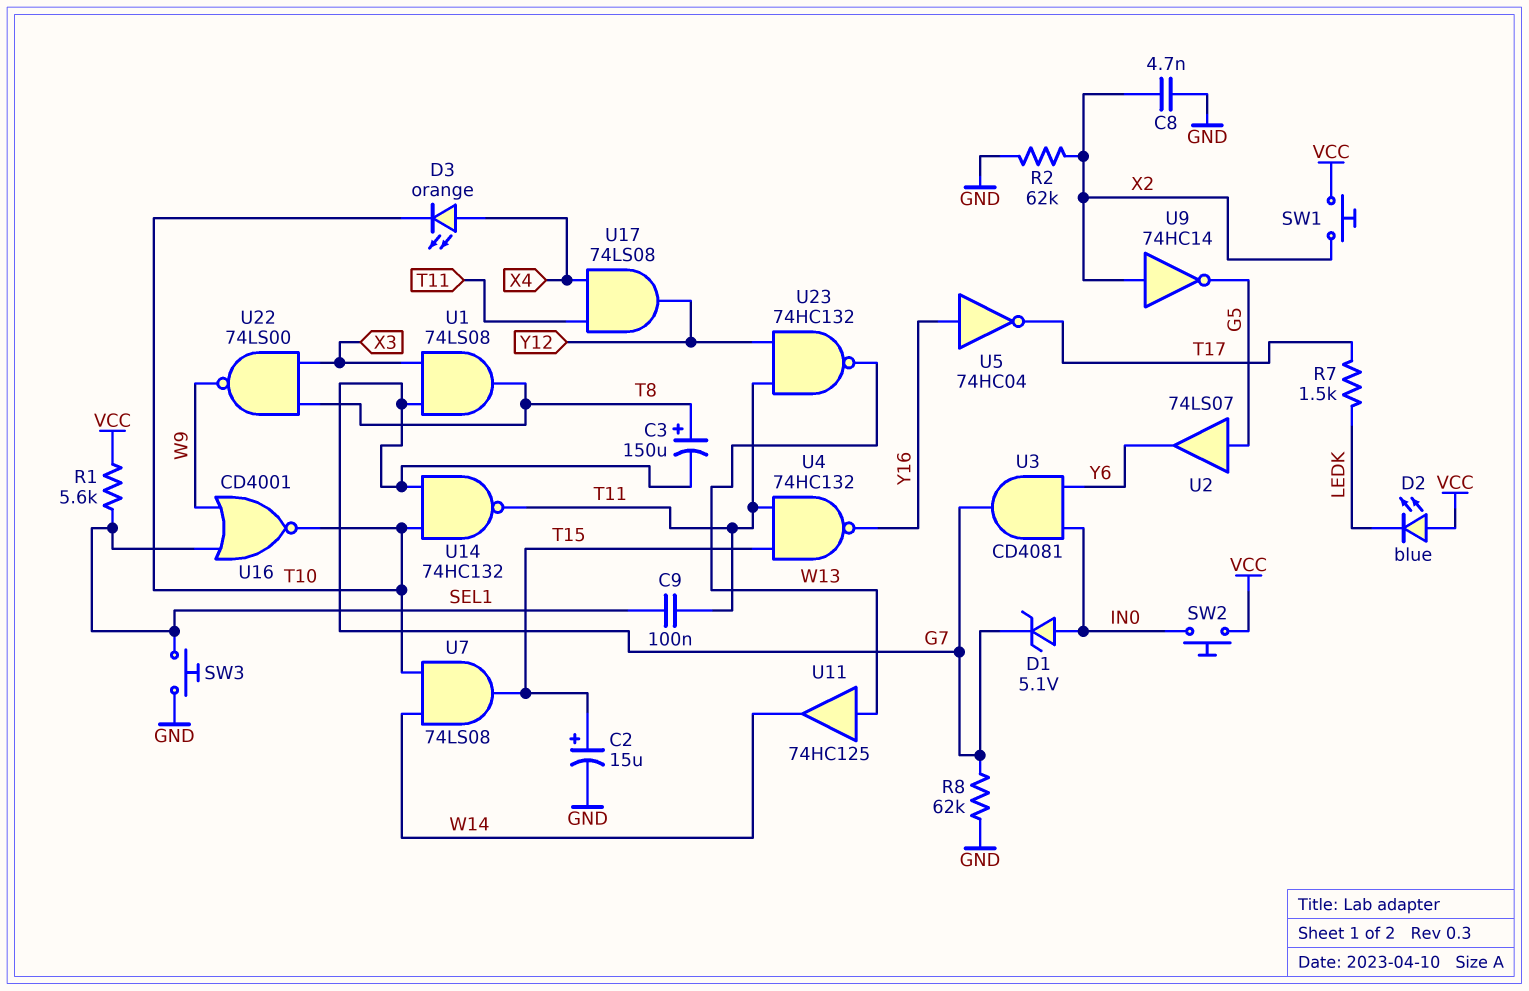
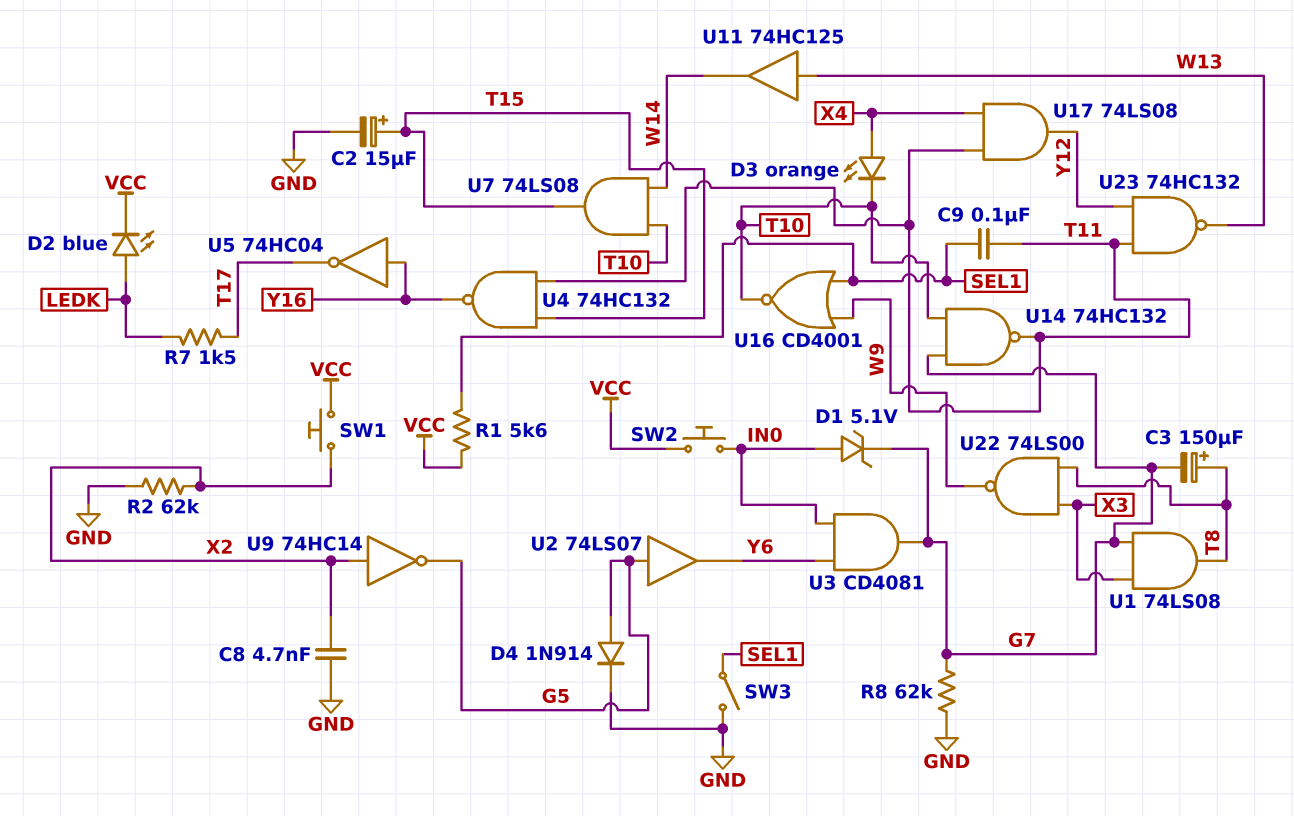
D2: LED blue (A VCC, K LEDK) -> LED blue (A LEDK, K VCC)
D4: none -> diode 1N914 (A G5, K GND)
SW3: button (GND, SEL1) -> switch (GND, SEL1)

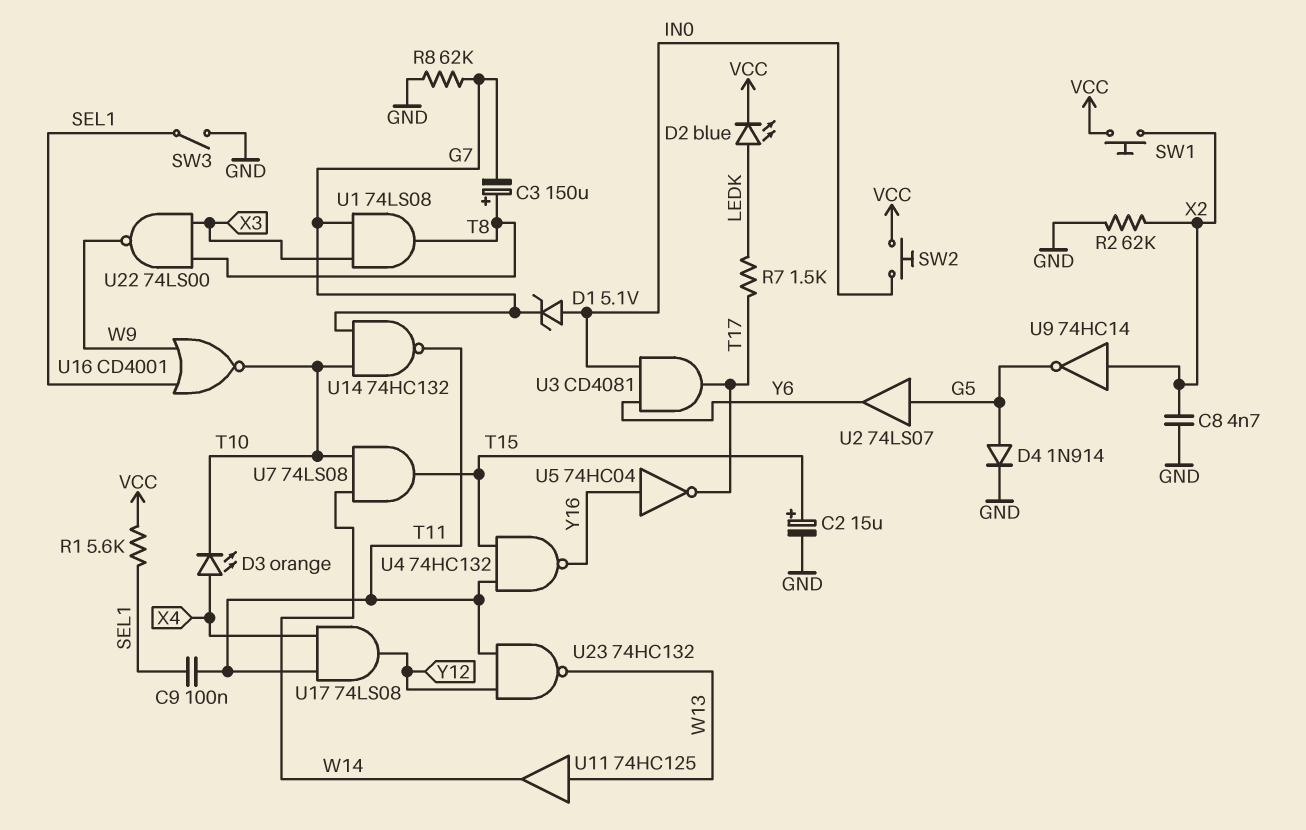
U3: AND CD4081 (in IN0, in Y6, out G7) -> AND CD4081 (in IN0, in Y6, out T17)

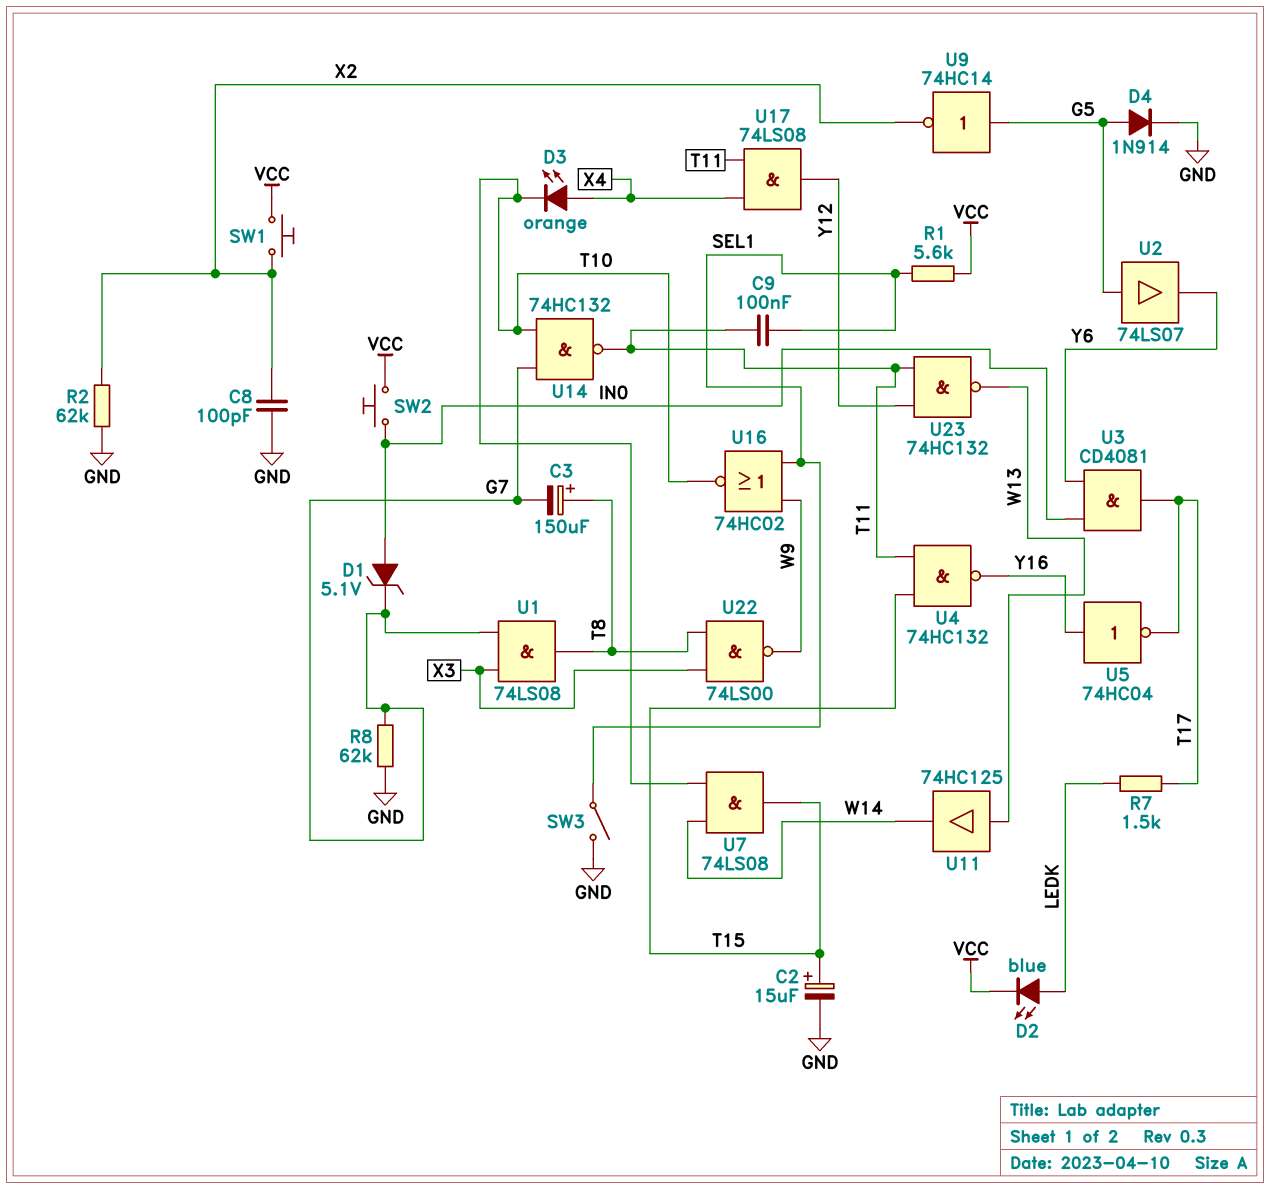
C8: 4.7nF (GND, X2) -> 100pF (GND, X2)
U9: NOT 74HC14 (in X2, out G5) -> NOT 74HC14 (in G5, out X2)
U16: NOR CD4001 (in SEL1, in W9, out T10) -> NOR 74HC02 (in SEL1, in W9, out T10)

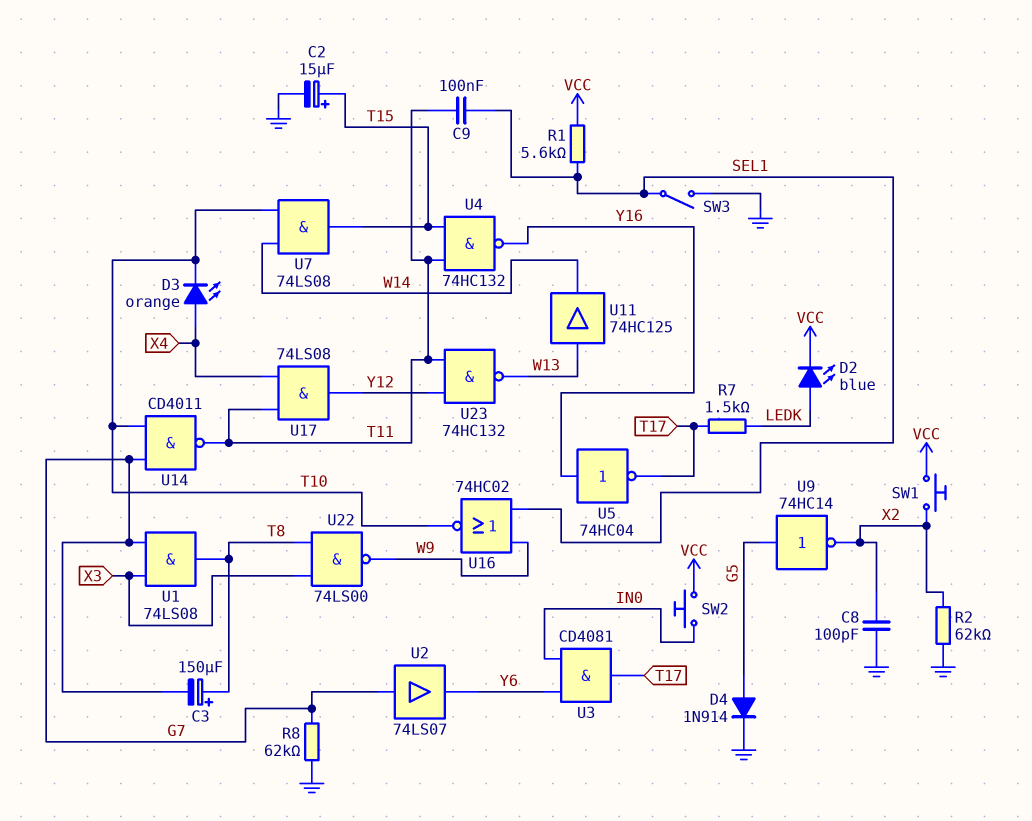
D1: zener 5.1V (A IN0, K G7) -> none
U2: buffer 74LS07 (in G5, out Y6) -> buffer 74LS07 (in G7, out Y6)
U14: NAND 74HC132 (in G7, in T10, out T11) -> NAND CD4011 (in G7, in T10, out T11)

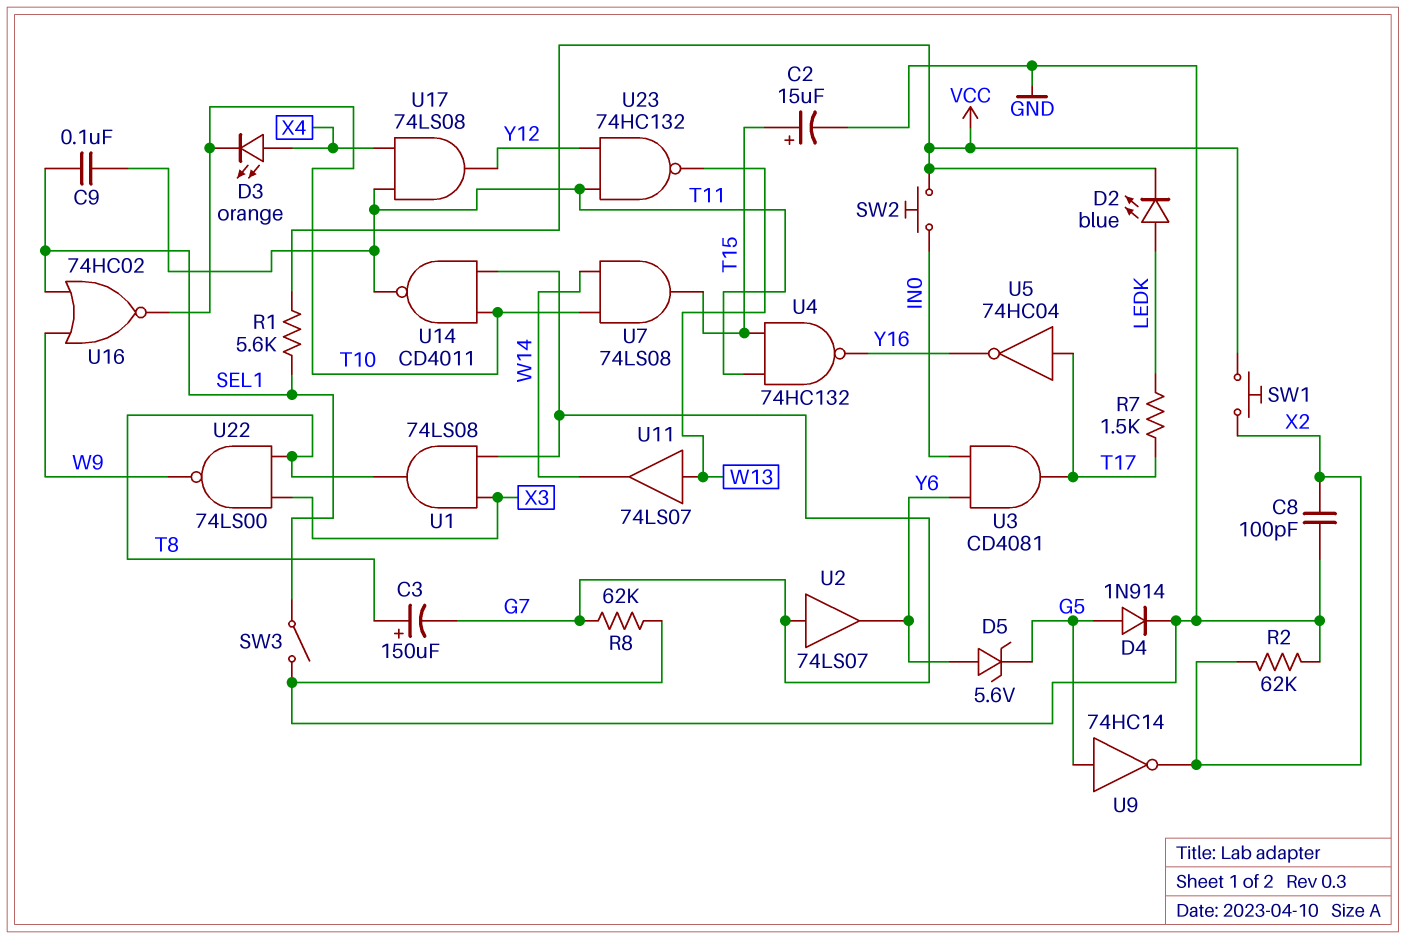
D5: none -> zener 5.6V (A Y6, K G5)
U5: NOT 74HC04 (in Y16, out T17) -> NOT 74HC04 (in T17, out Y16)
U11: buffer 74HC125 (in W13, out W14) -> buffer 74LS07 (in W13, out W14)

